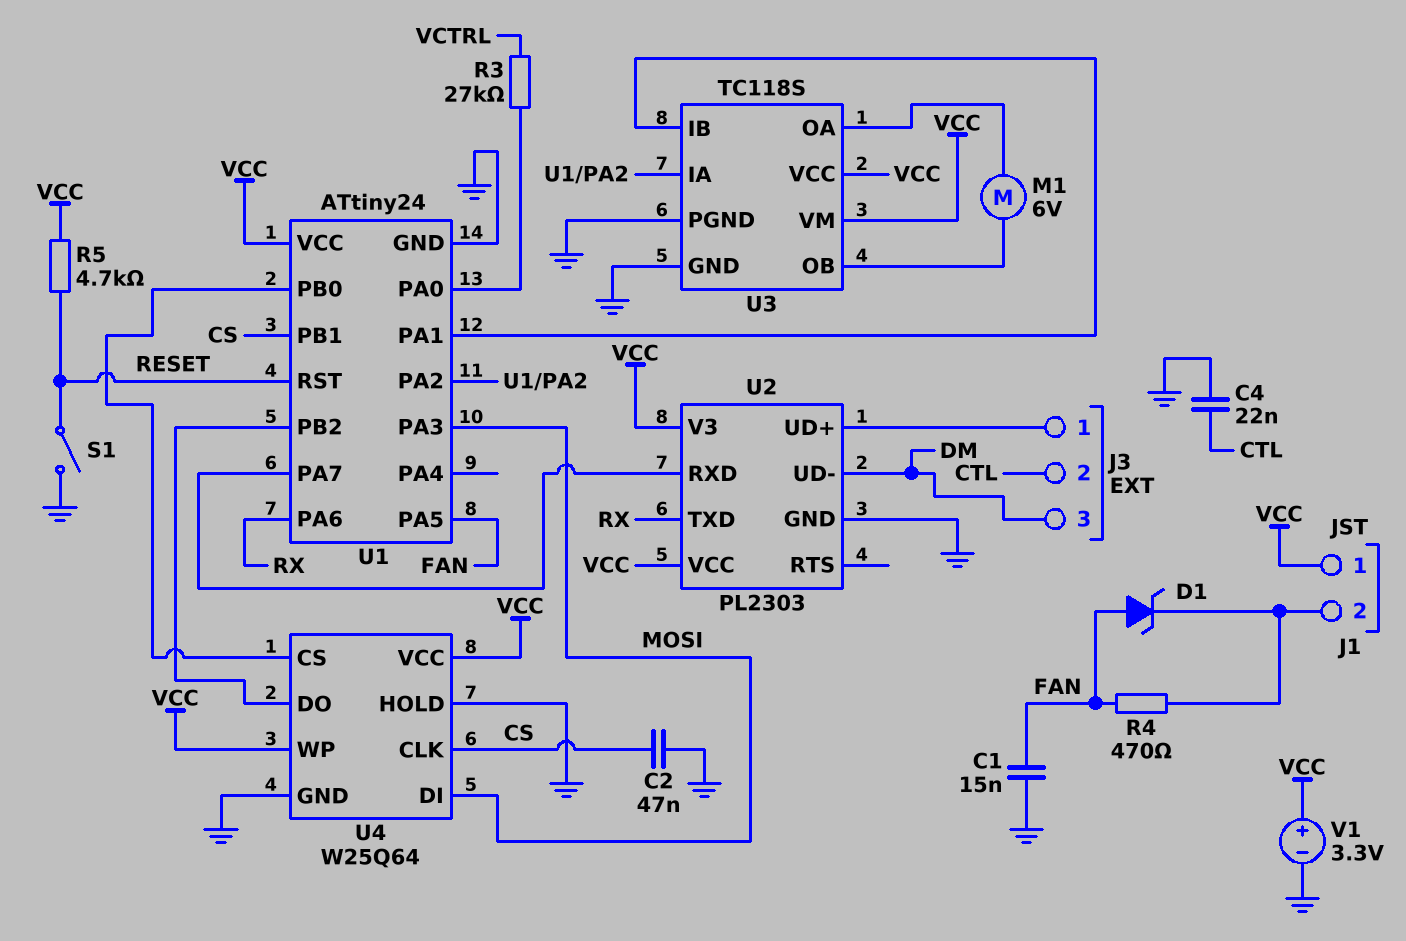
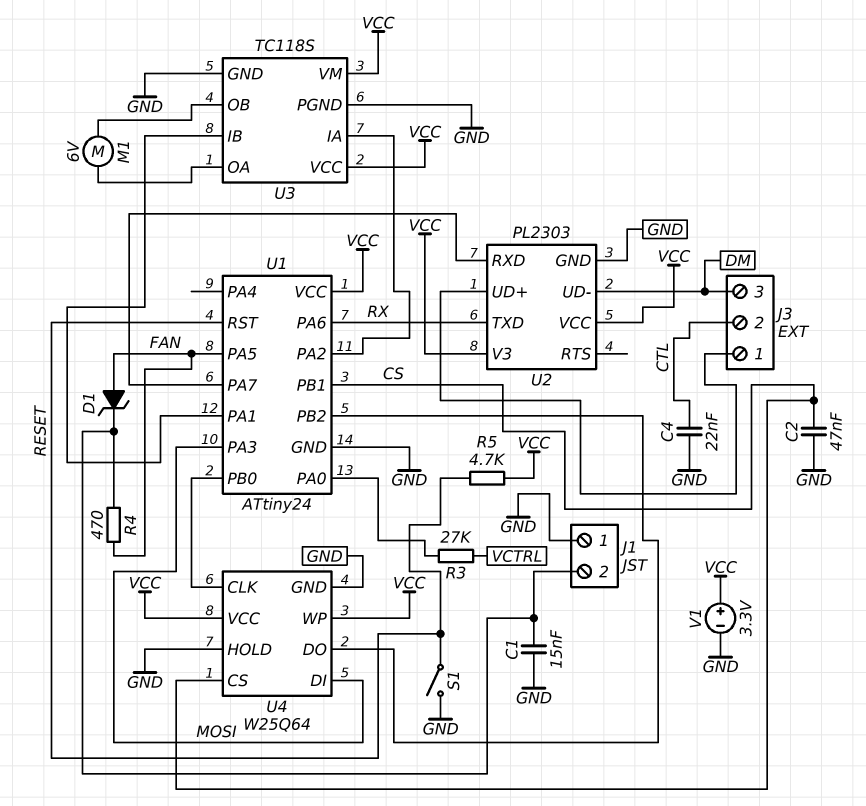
C1: 15nF (FAN, GND) -> 15nF (GND, J1/2)
J1 pin 1: VCC -> GND
U4 pin CLK: CS -> U1/PB0
U4 pin CS: U1/PB0 -> CS

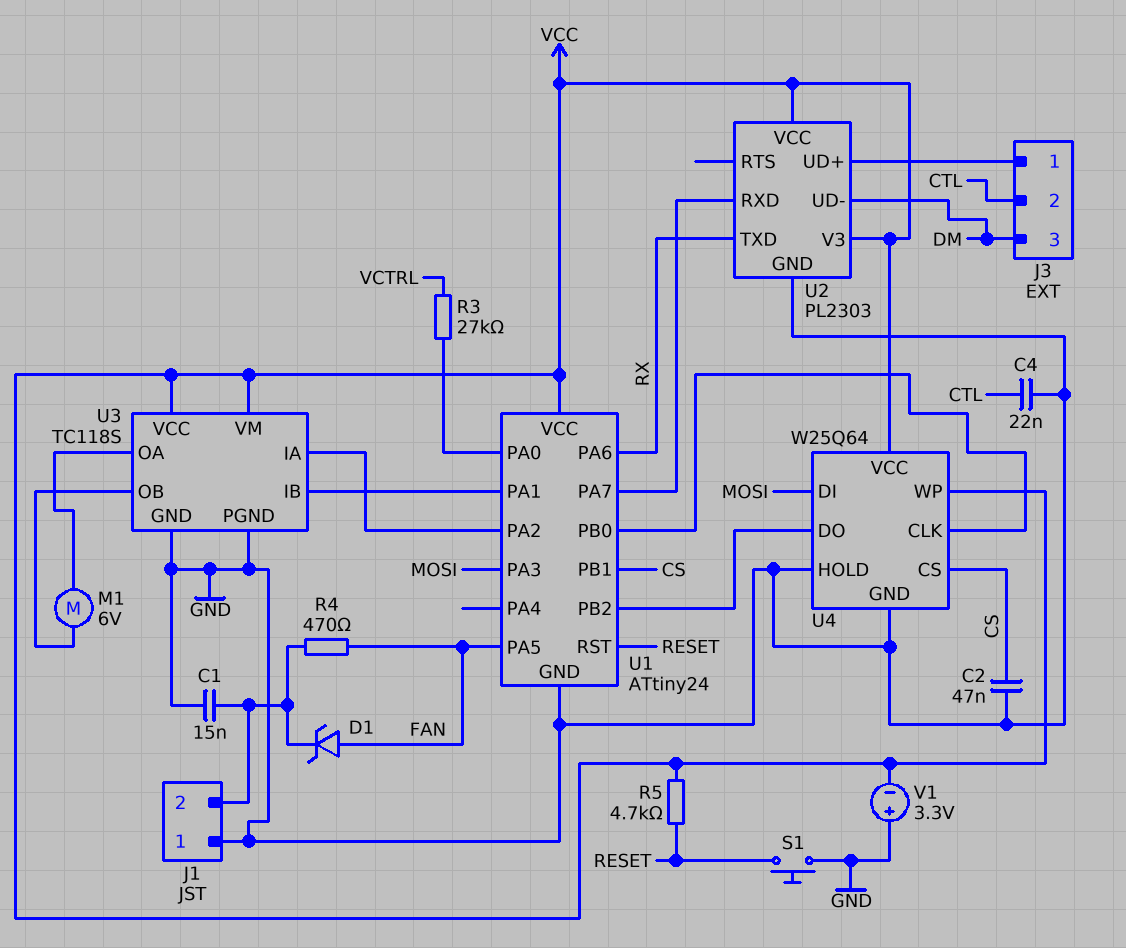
S1: switch (GND, RESET) -> button (GND, RESET)
V1: 3.3V (plus VCC, minus GND) -> 3.3V (plus GND, minus VCC)

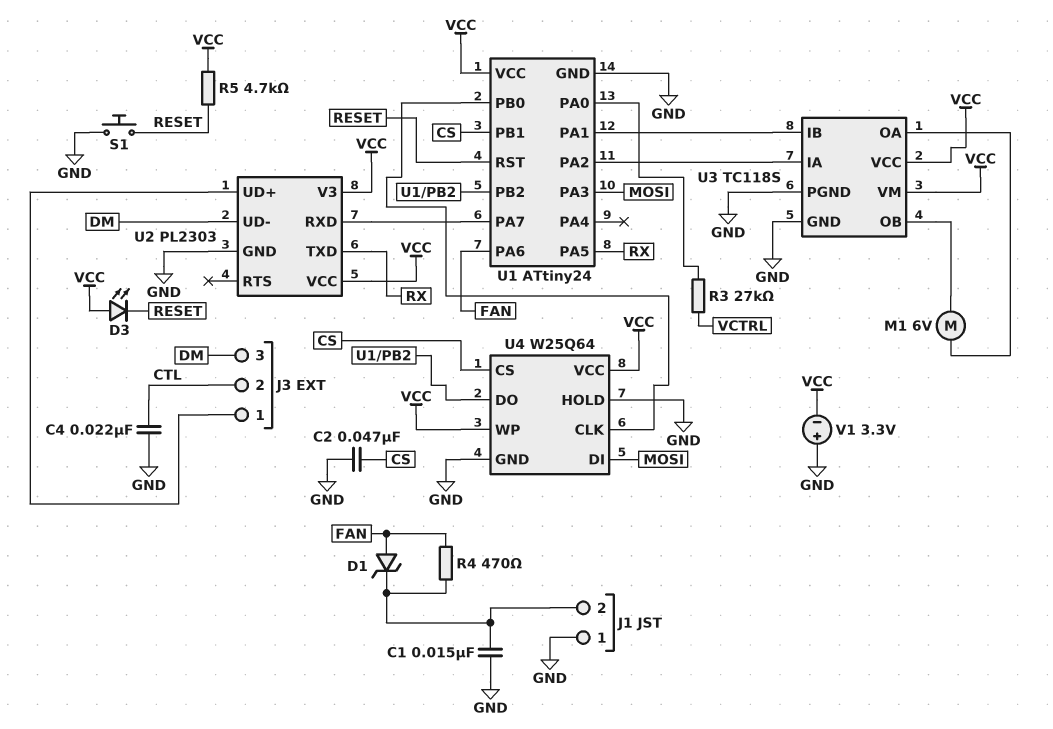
D3: none -> LED (A VCC, K RESET)
U1 pin PA5: FAN -> RX
U1 pin PA6: RX -> FAN

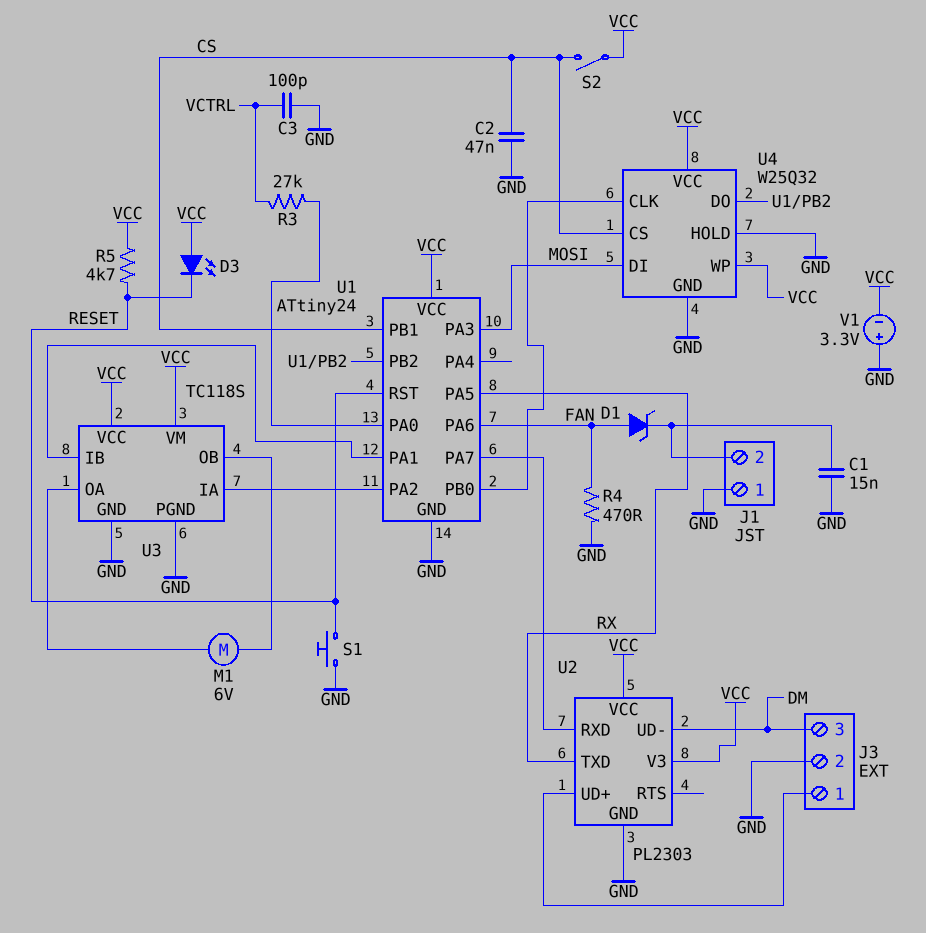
C3: none -> 100pF (GND, VCTRL)
C4: 22nF (CTL, GND) -> none
J3 pin 2: CTL -> GND
R4: 470 (FAN, J1/2) -> 470 (FAN, GND)
S2: none -> switch (CS, VCC)
U4: W25Q64 -> W25Q32

